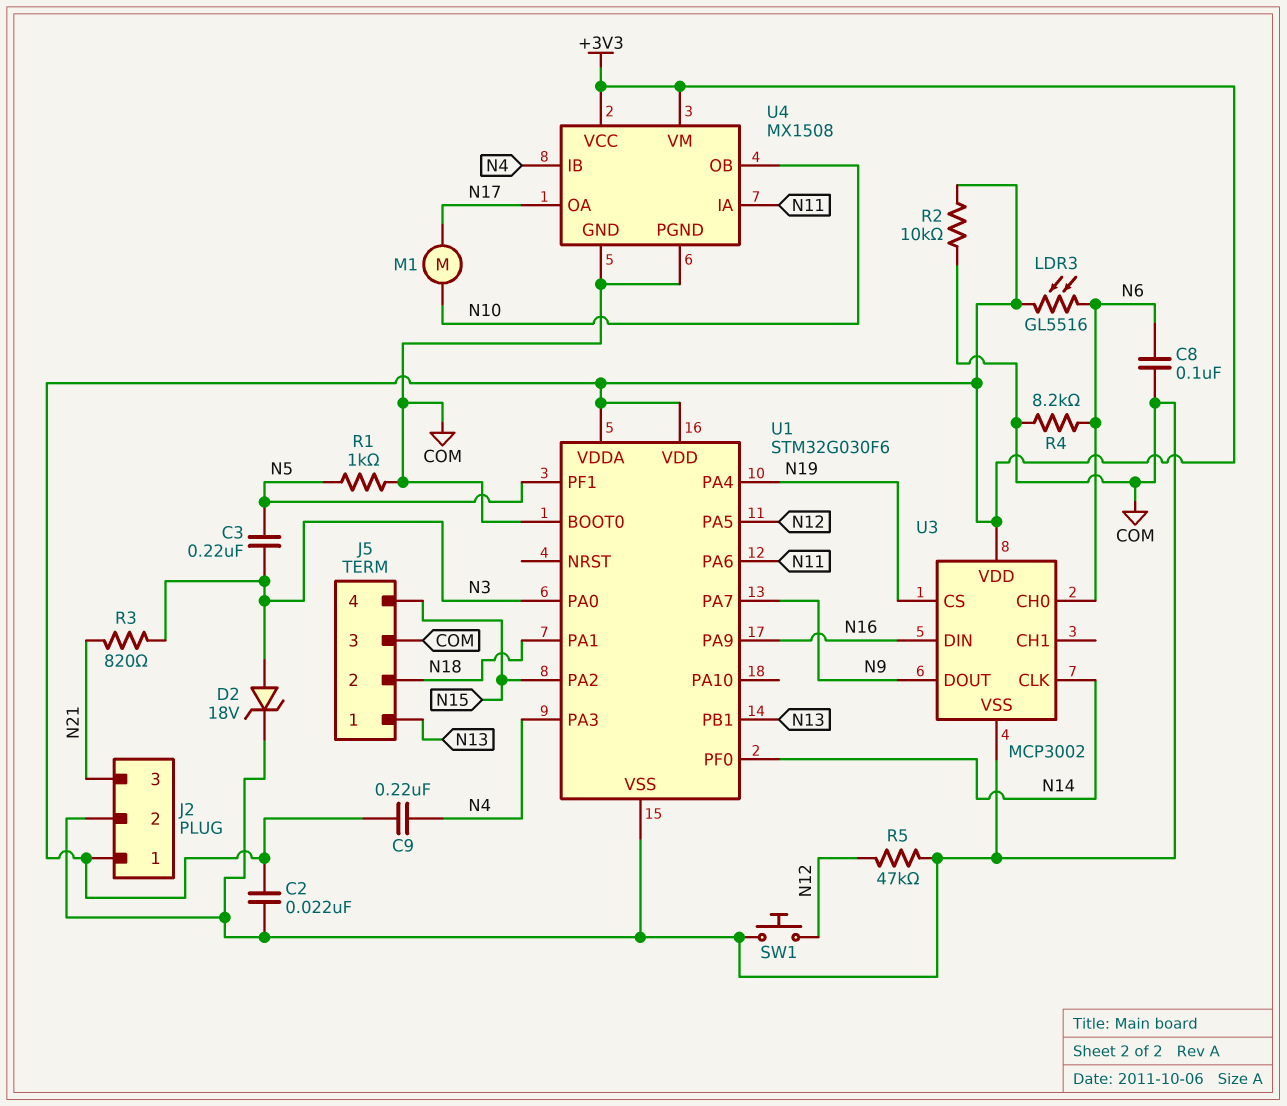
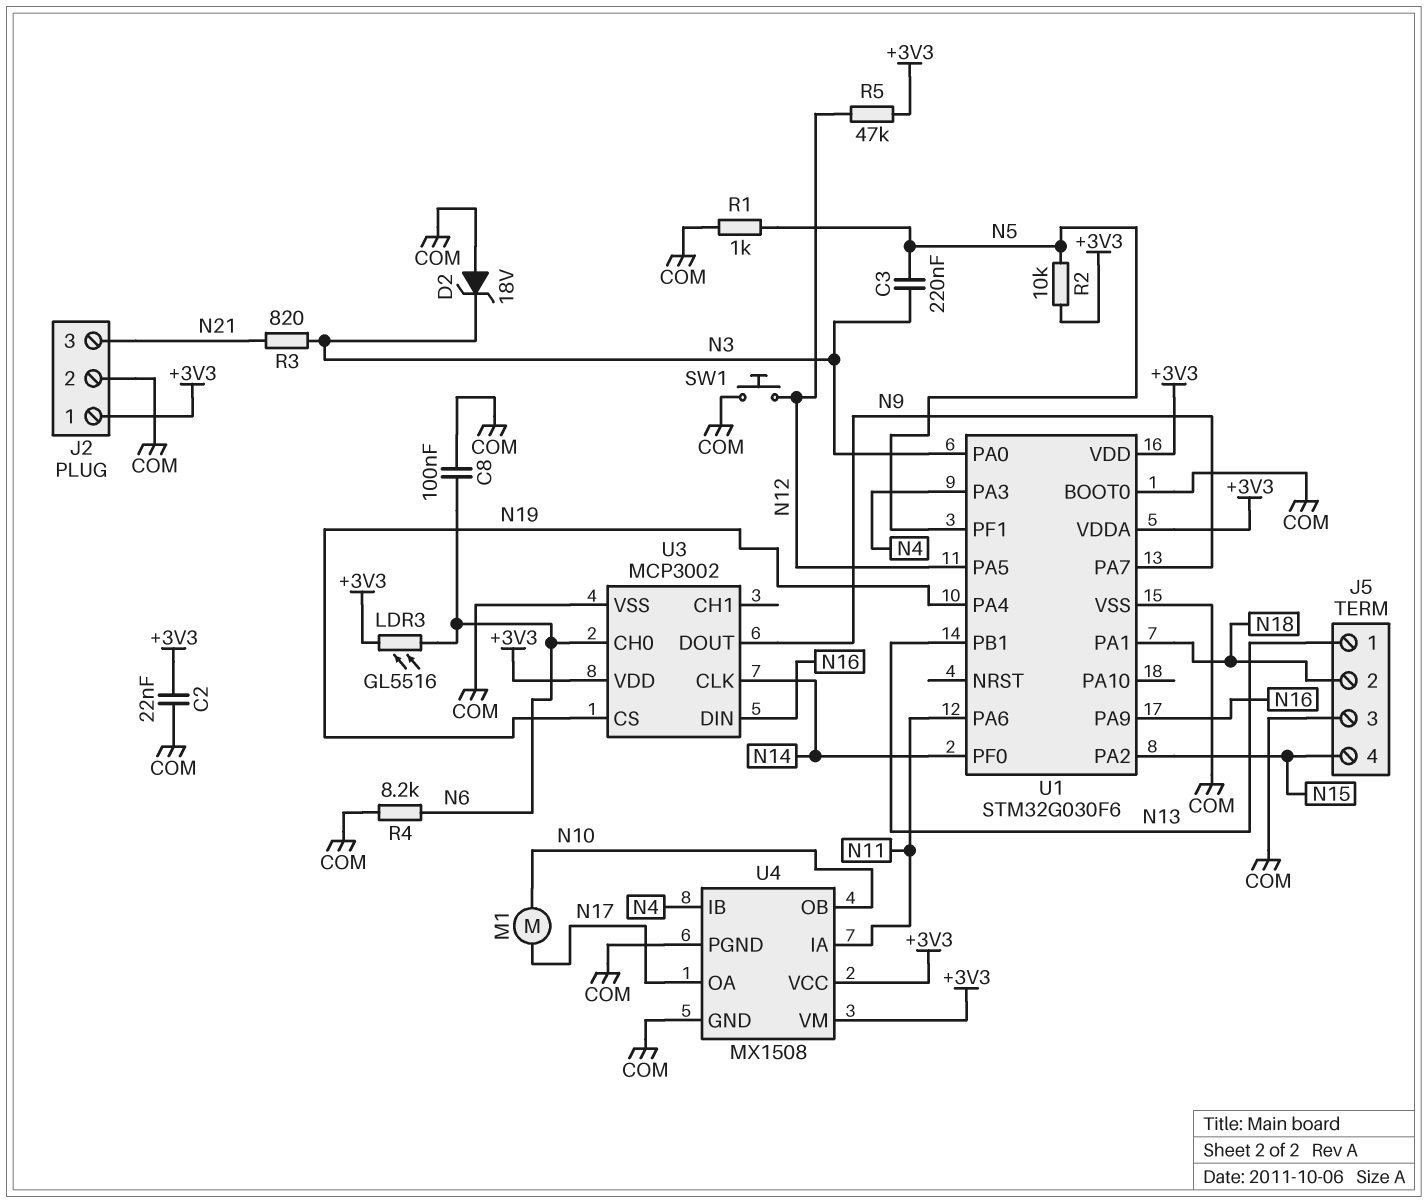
C9: 220nF (+3V3, N4) -> none
D2: zener 18V (A N3, K COM) -> zener 18V (A COM, K N3)
R2: 10k (+3V3, COM) -> 10k (+3V3, N5)
R5: 47k (COM, N12) -> 47k (+3V3, N12)

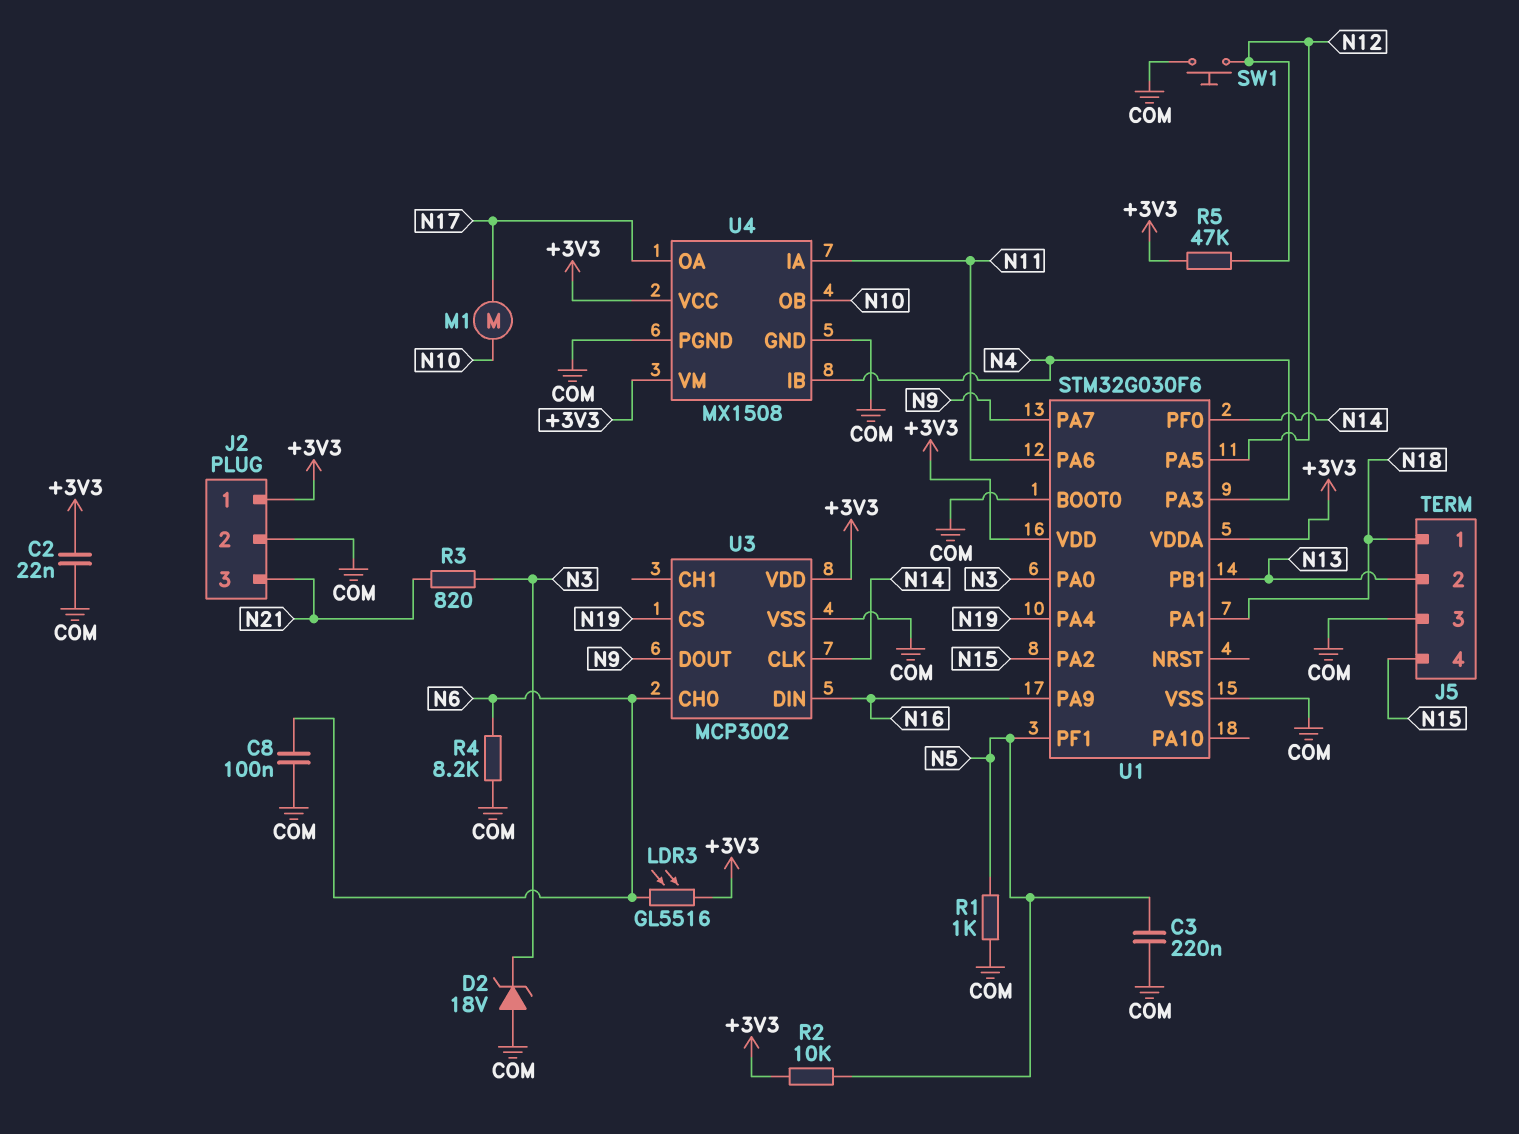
C3: 220nF (N3, N5) -> 220nF (COM, N5)
J5 pin 1: N13 -> N18
J5 pin 2: N18 -> N13

